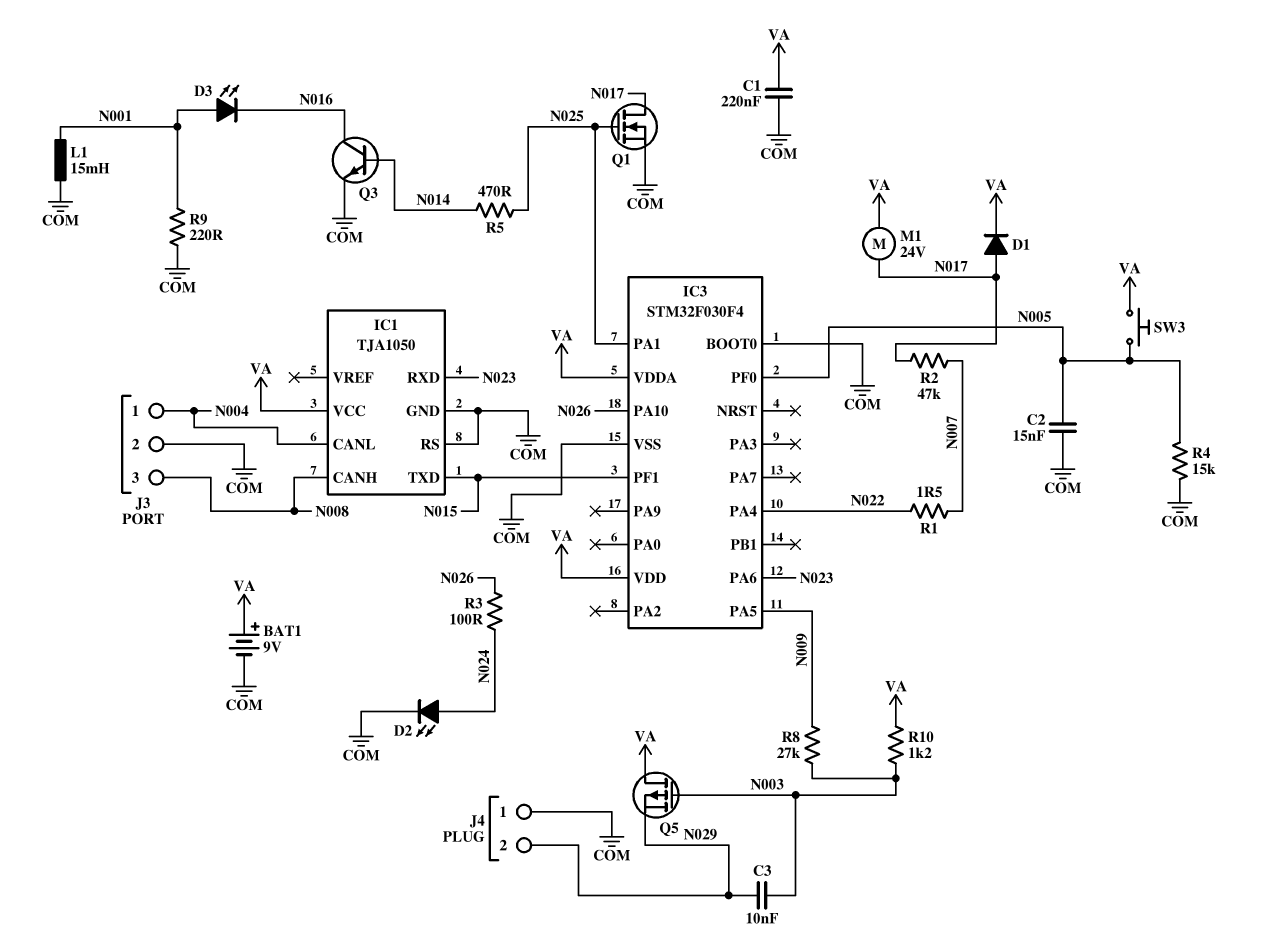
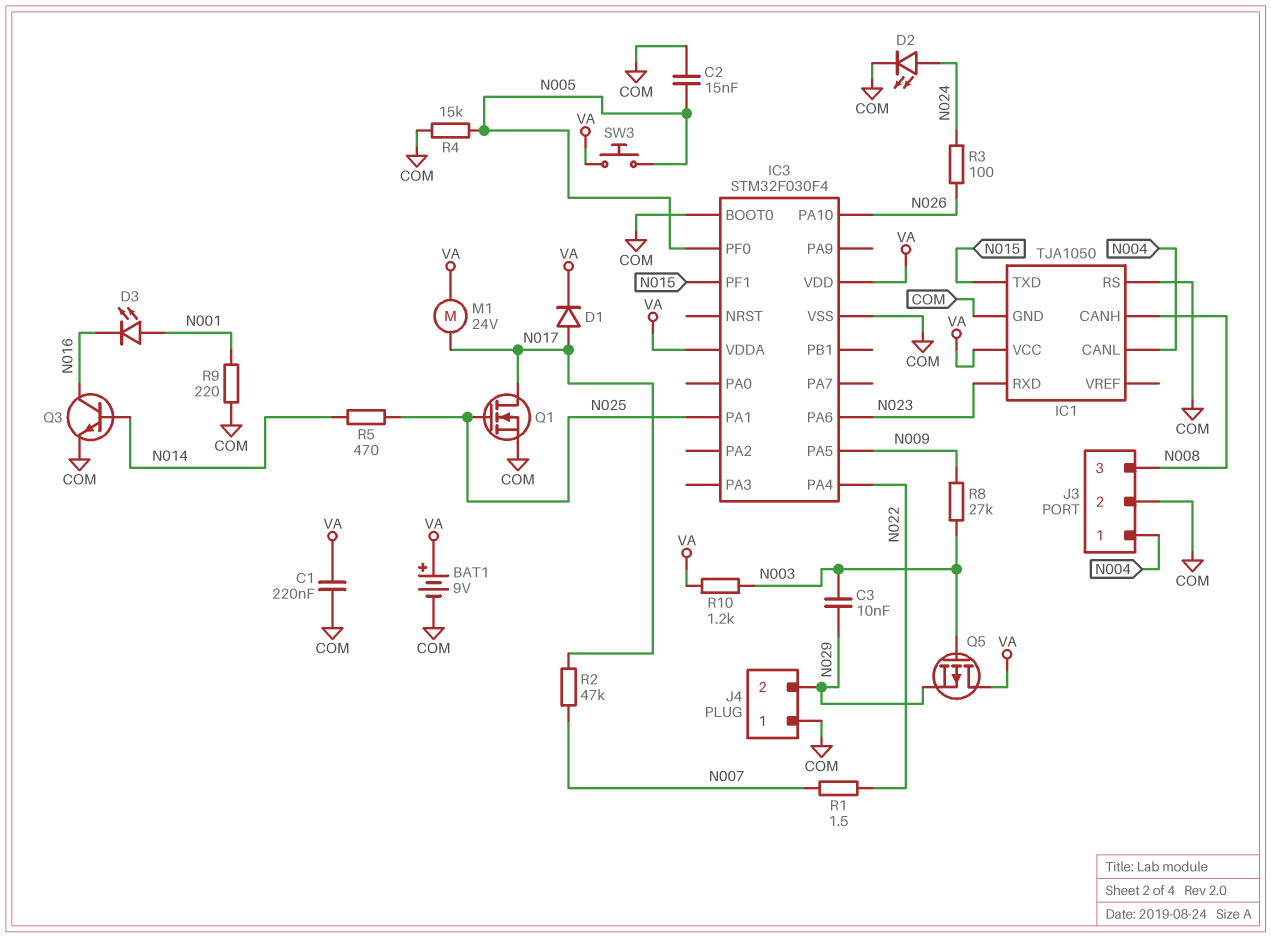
L1: 15mH (COM, N001) -> none

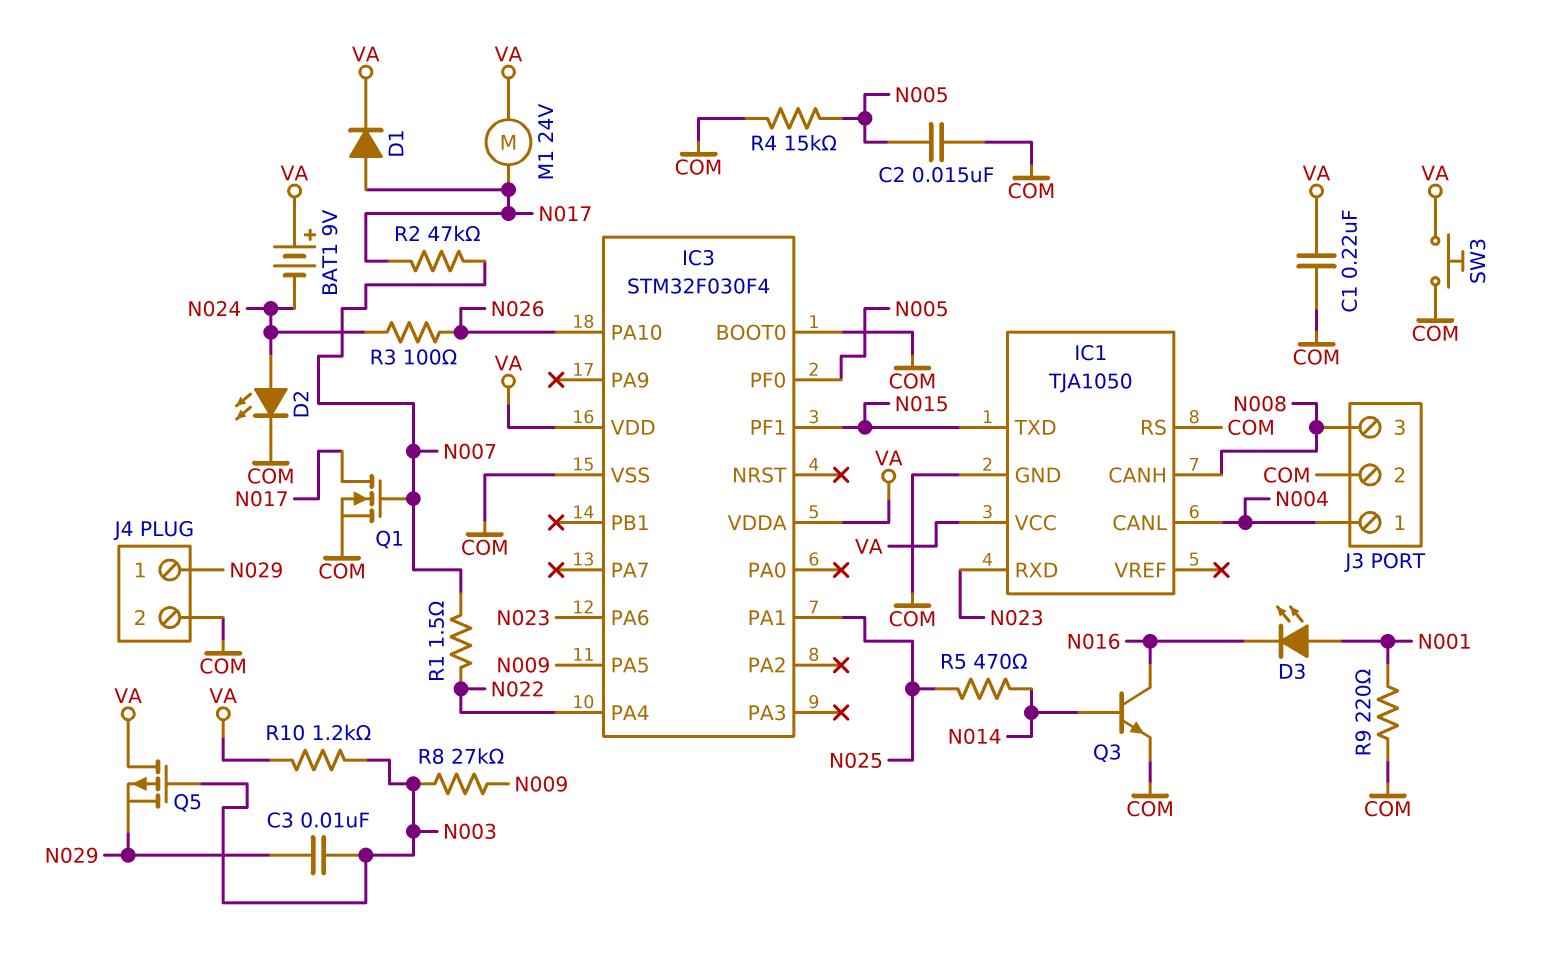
BAT1: 9V (plus VA, minus COM) -> 9V (plus VA, minus N024)
J4 pin 1: COM -> N029
J4 pin 2: N029 -> COM
Q1: NMOS (G N025, D N017, S COM) -> NMOS (G N007, D N017, S COM)
SW3: button (N005, VA) -> button (COM, VA)

